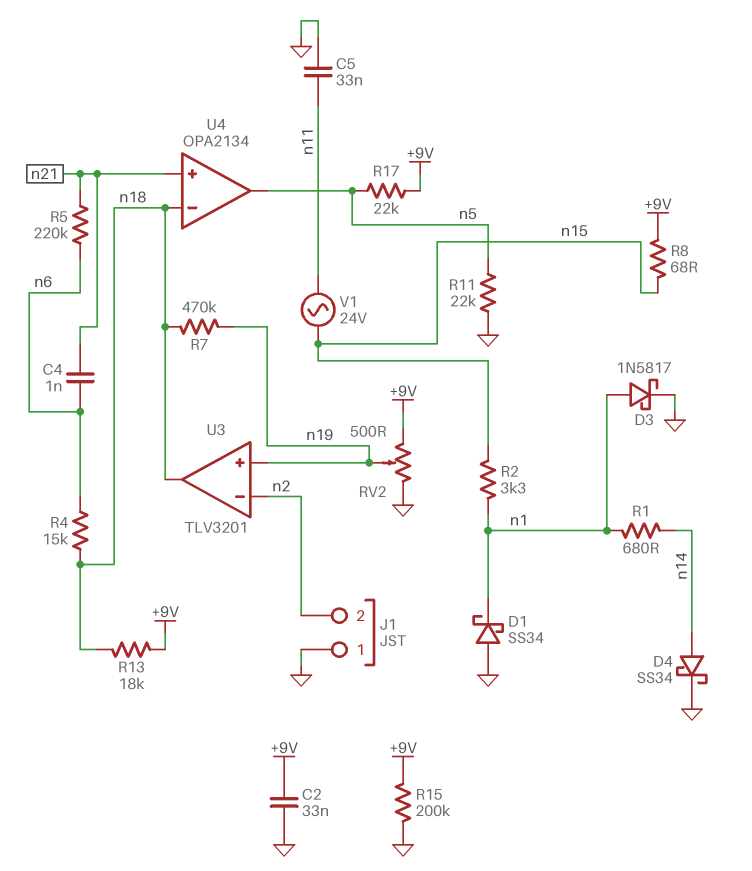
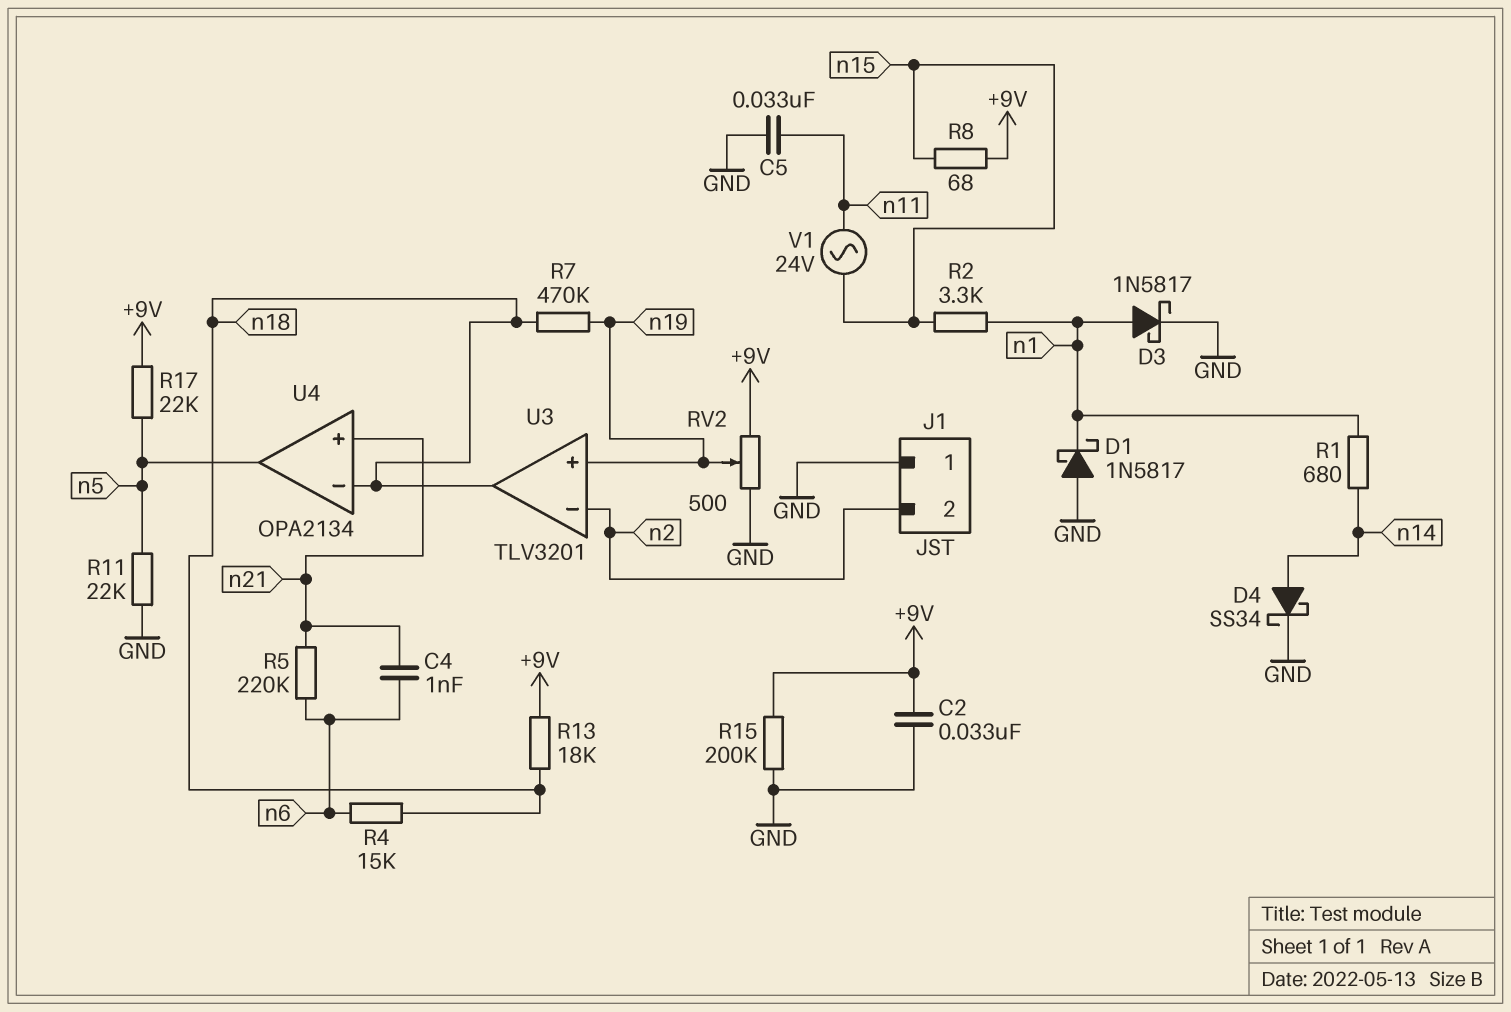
D1: schottky SS34 (A GND, K n1) -> schottky 1N5817 (A GND, K n1)

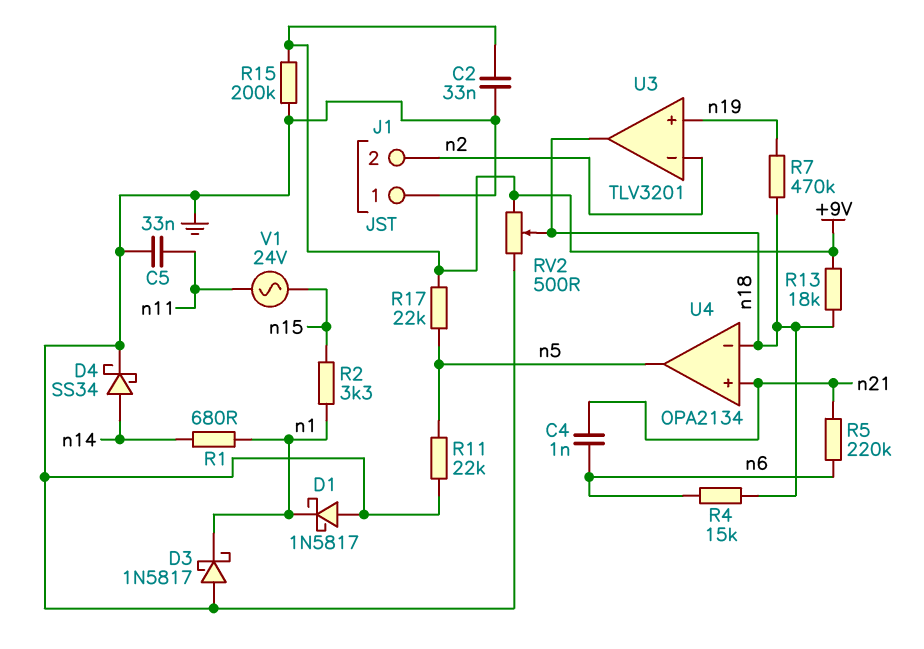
D3: schottky 1N5817 (A n1, K GND) -> schottky 1N5817 (A GND, K n1)
R8: 68 (+9V, n15) -> none
RV2: 500 (+9V, GND, wiper n19) -> 500 (+9V, GND, wiper n18)

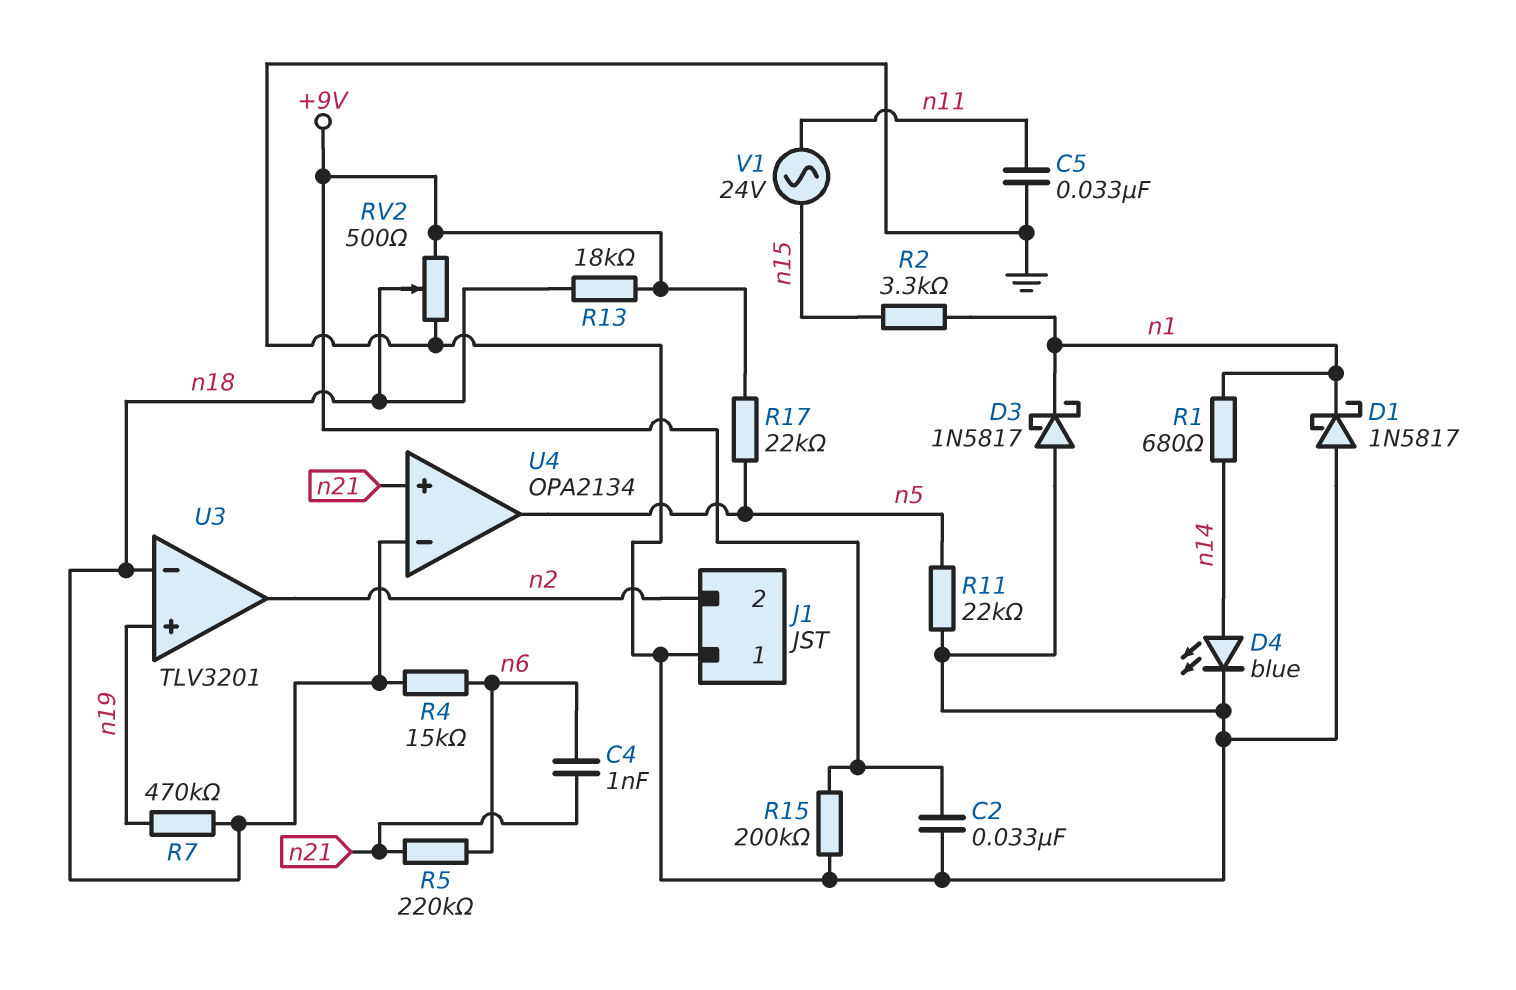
D4: schottky SS34 (A n14, K GND) -> LED blue (A n14, K GND)
U3 pin in-: n2 -> n18
U3 pin out: n18 -> n2

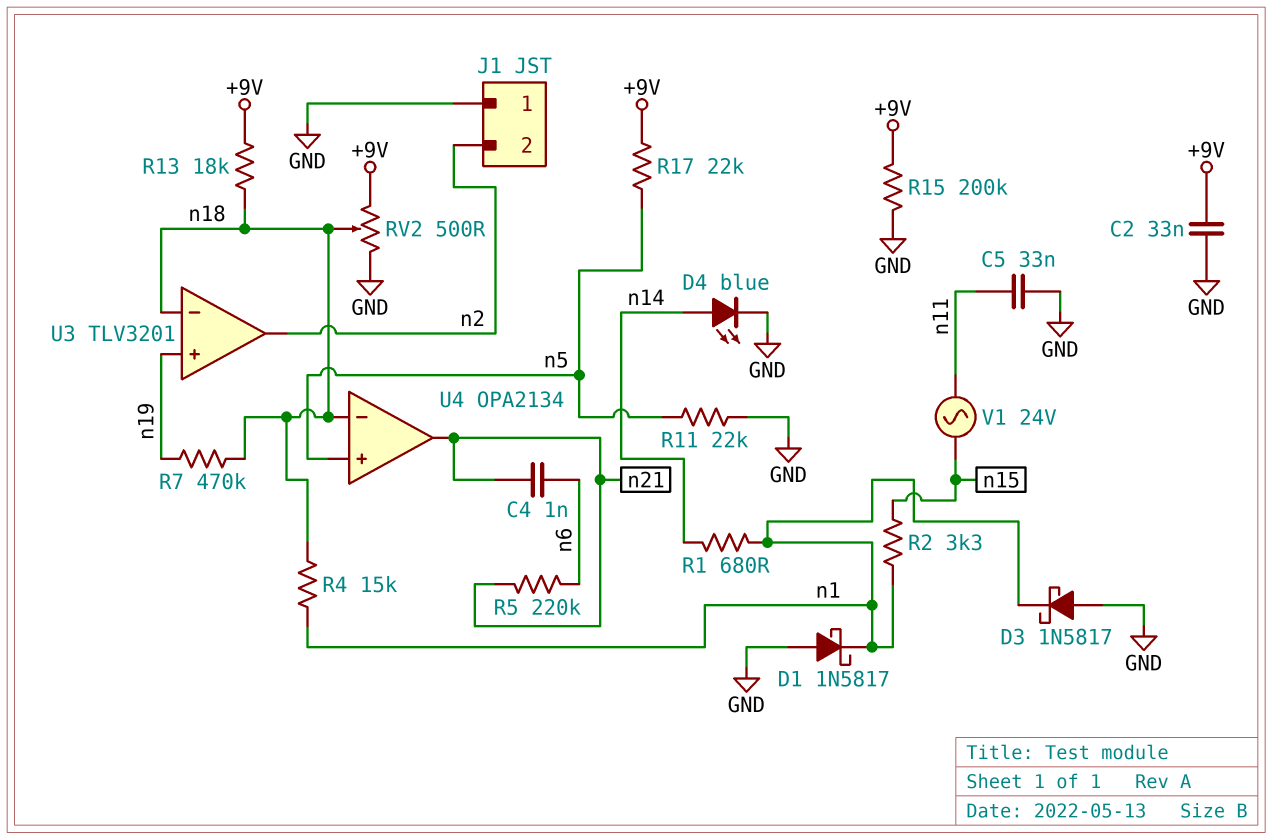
R4: 15k (n6, n18) -> 15k (n1, n18)
U4 pin in+: n21 -> n5
U4 pin out: n5 -> n21

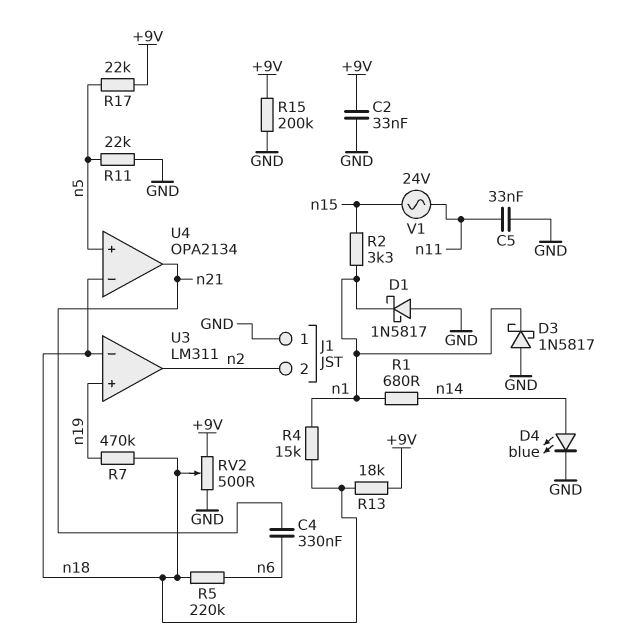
C4: 1nF (n6, n21) -> 330nF (n6, n21)
R5: 220k (n6, n21) -> 220k (n6, n18)
U3: TLV3201 -> LM311

